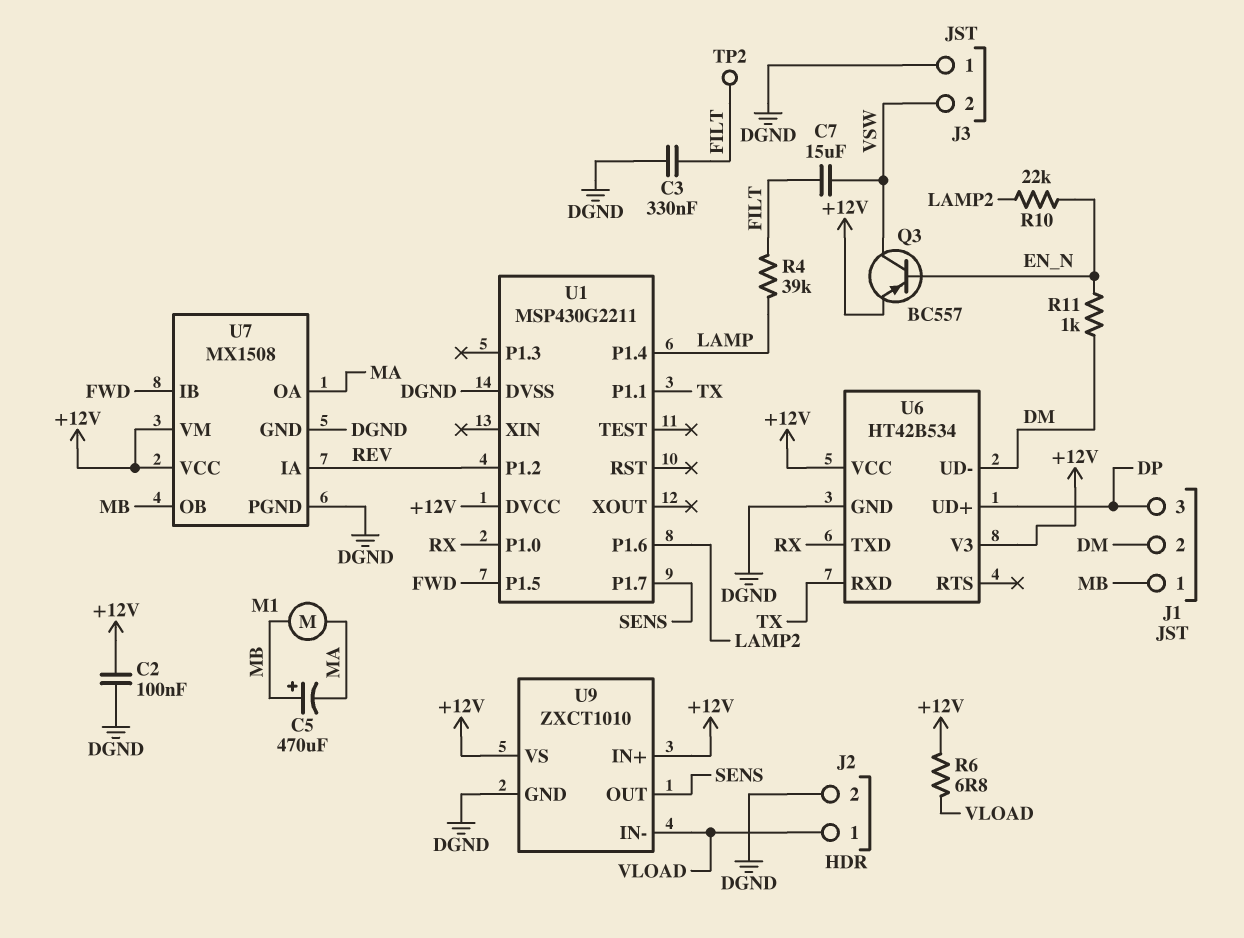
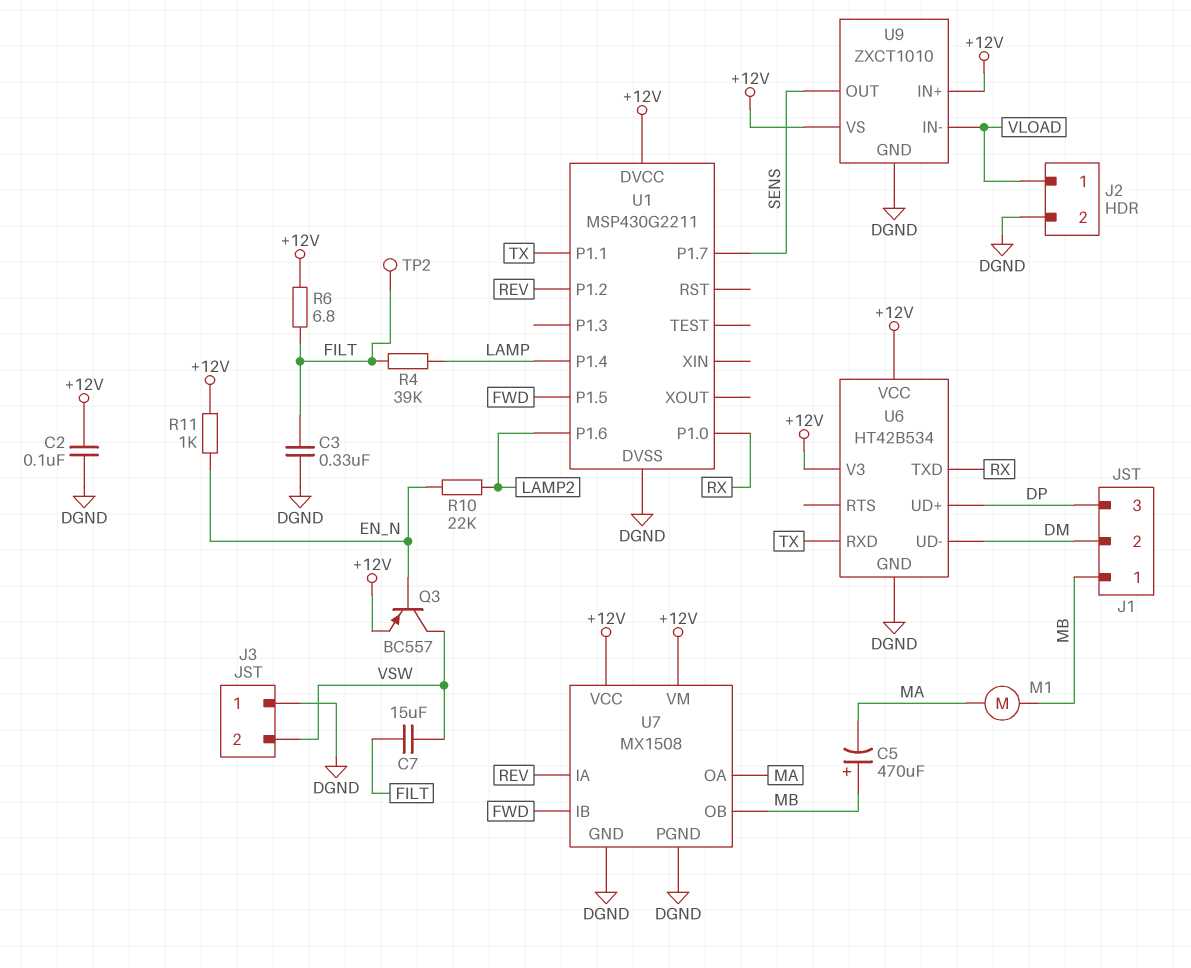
R6: 6.8 (+12V, VLOAD) -> 6.8 (+12V, FILT)
R11: 1k (DM, EN_N) -> 1k (+12V, EN_N)

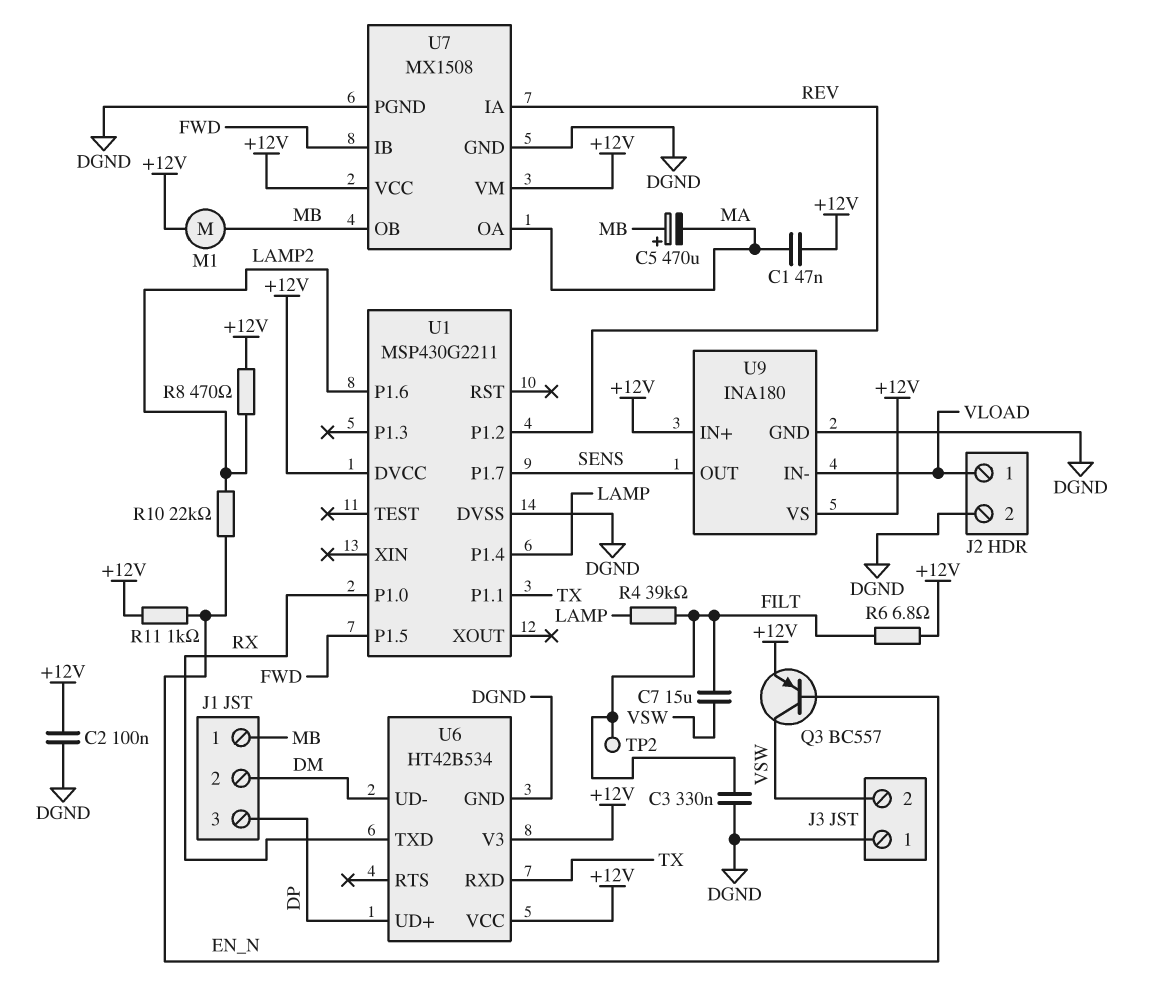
C1: none -> 47nF (+12V, MA)
M1: motor (MA, MB) -> motor (+12V, MB)
R8: none -> 470 (+12V, LAMP2)
U9: ZXCT1010 -> INA180

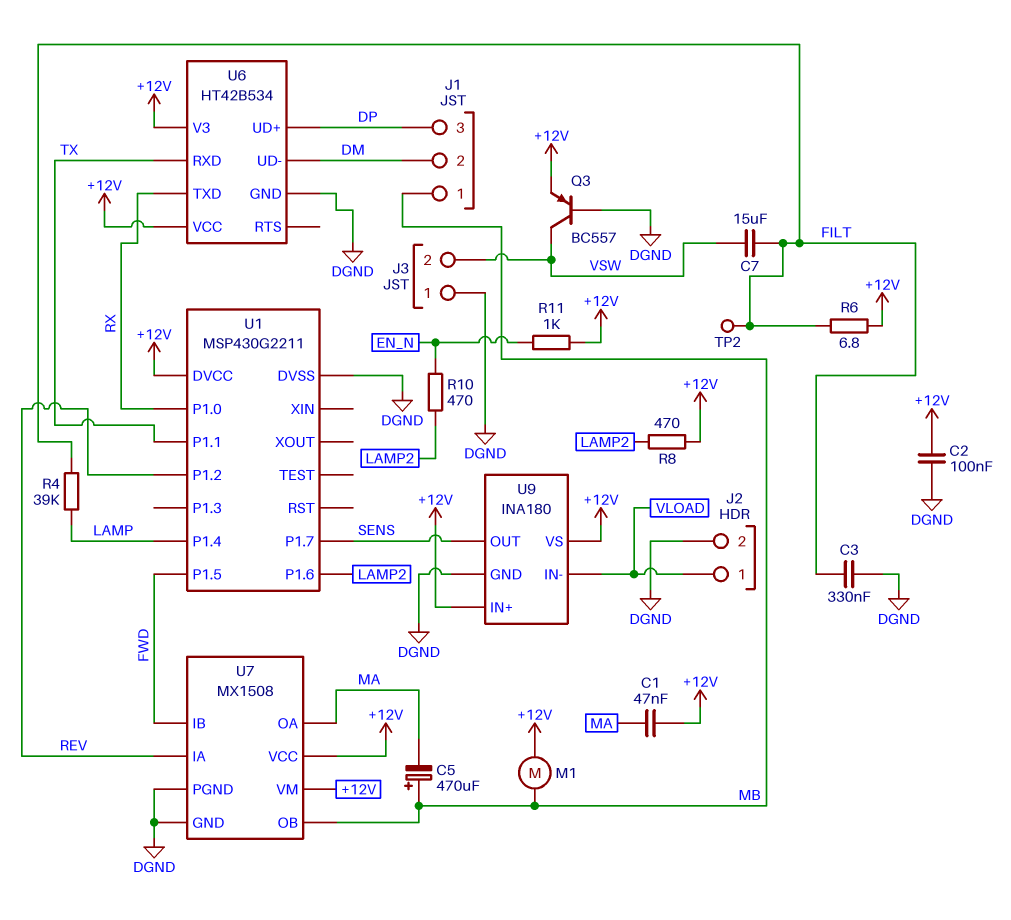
Q3: PNP BC557 (B EN_N, C VSW, E +12V) -> PNP BC557 (B DGND, C VSW, E +12V)
R10: 22k (EN_N, LAMP2) -> 470 (EN_N, LAMP2)

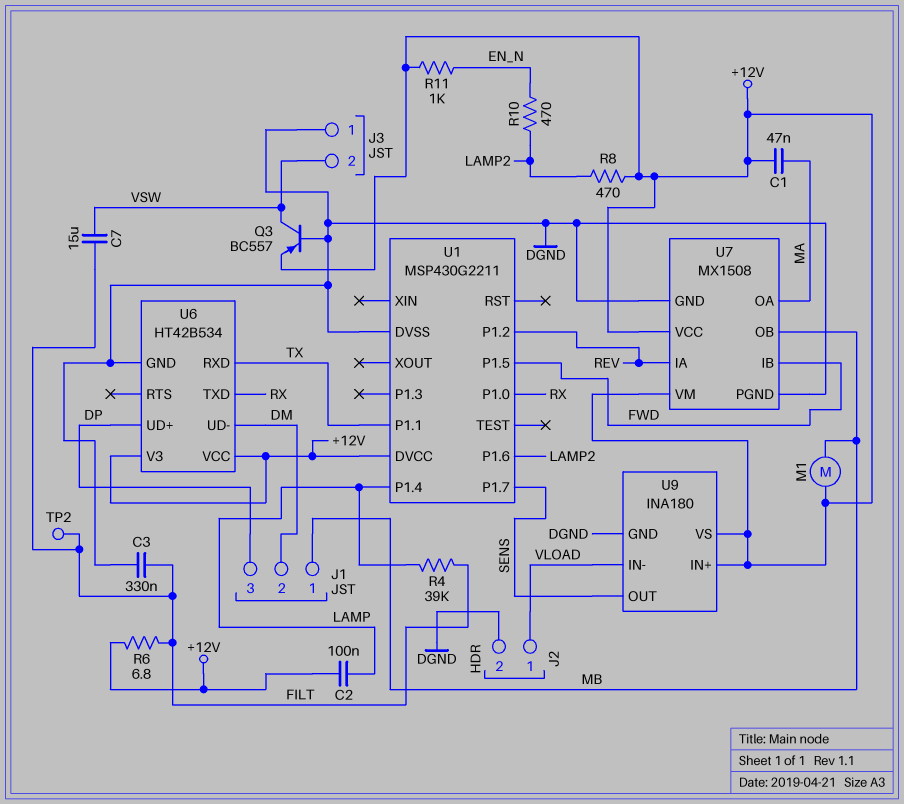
C2: 100nF (+12V, DGND) -> 100nF (+12V, LAMP)
C5: 470uF (plus MB, minus MA) -> none

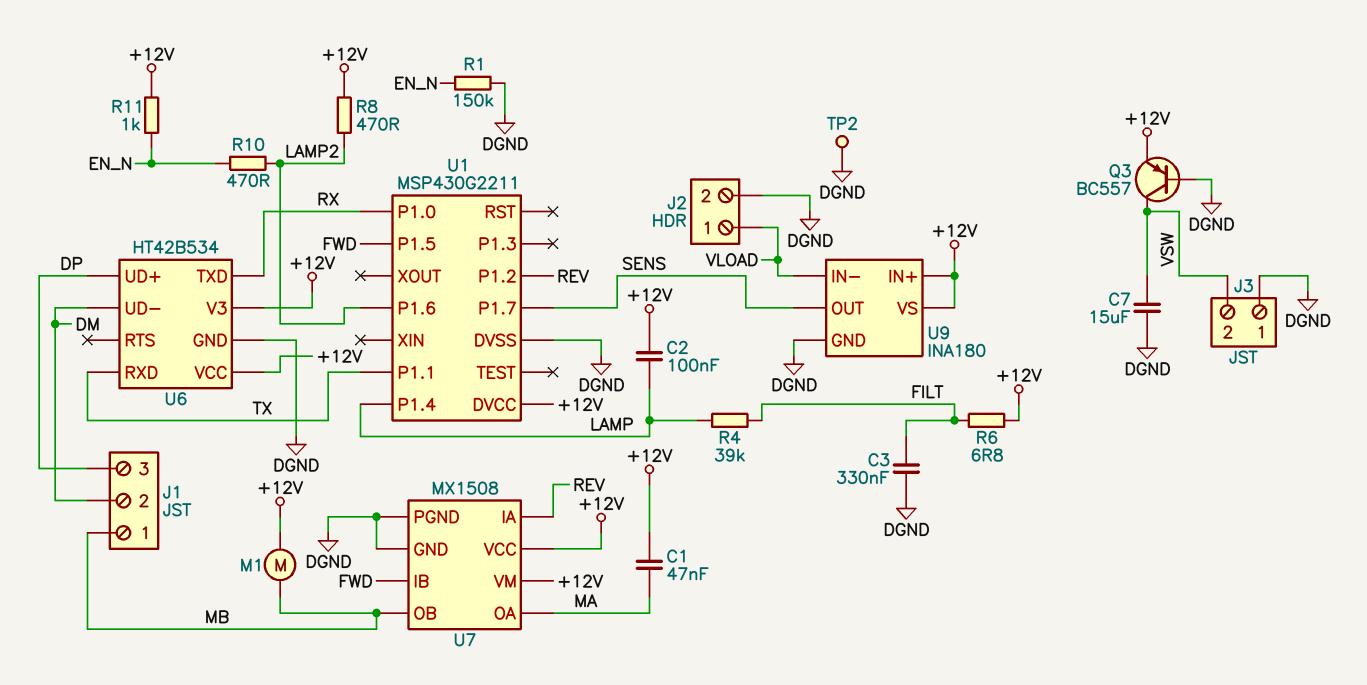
C7: 15uF (FILT, VSW) -> 15uF (DGND, VSW)
R1: none -> 150k (DGND, EN_N)
TP2: test point (FILT) -> test point (DGND)

